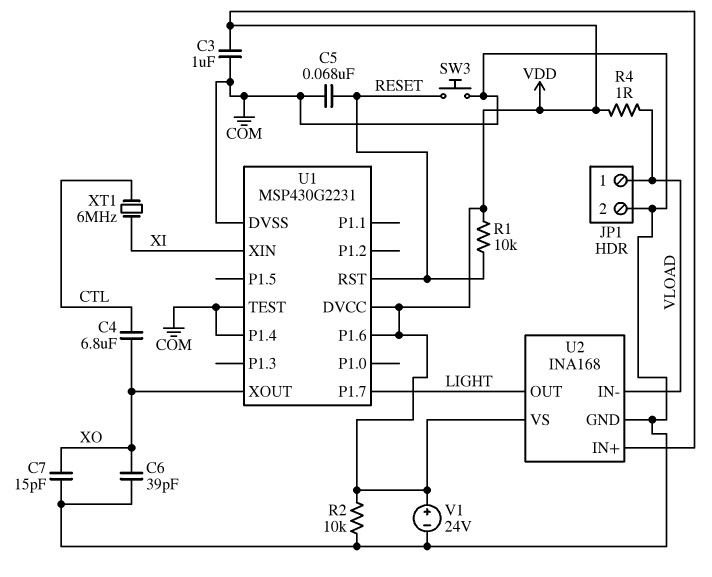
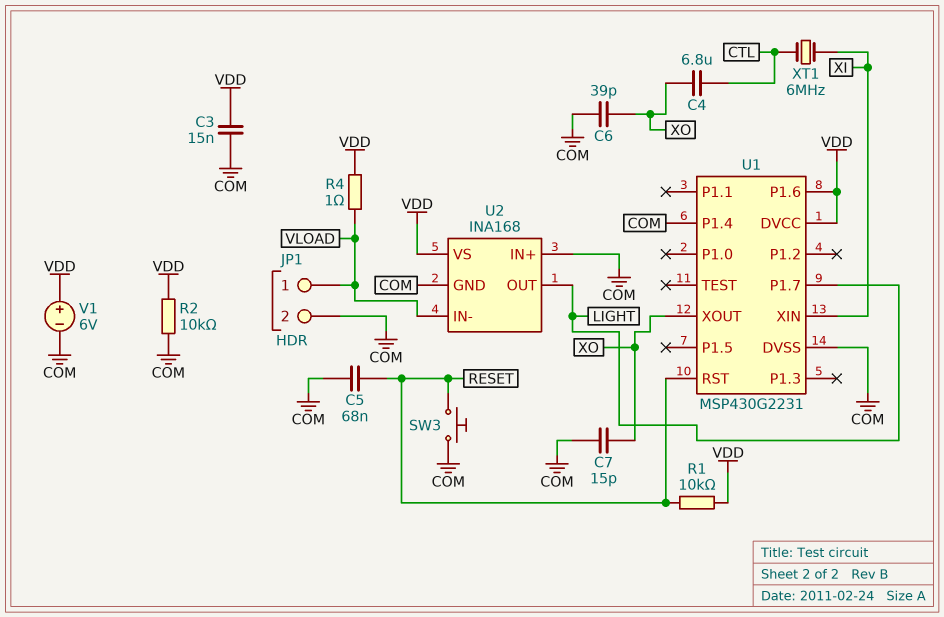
C3: 1uF (COM, VDD) -> 15nF (COM, VDD)
U1 pin TEST: COM -> none
U2 pin IN+: VDD -> COM
V1: 24V (plus VDD, minus COM) -> 6V (plus VDD, minus COM)

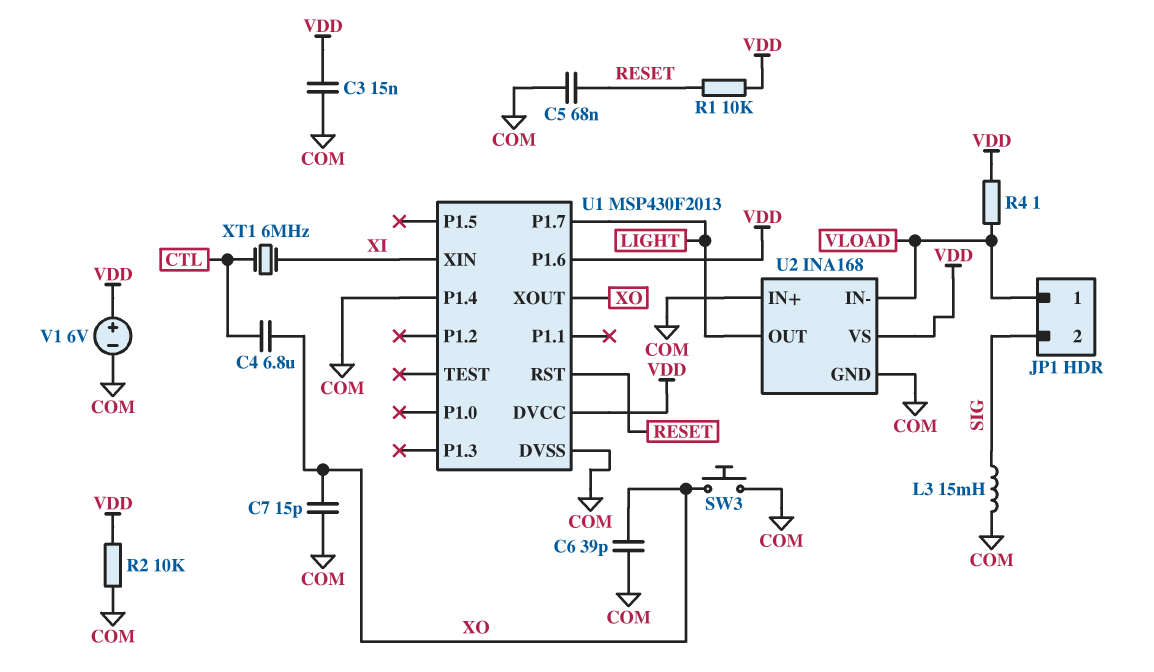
JP1 pin 2: COM -> SIG
L3: none -> 15mH (COM, SIG)
SW3: button (COM, RESET) -> button (COM, XO)
U1: MSP430G2231 -> MSP430F2013

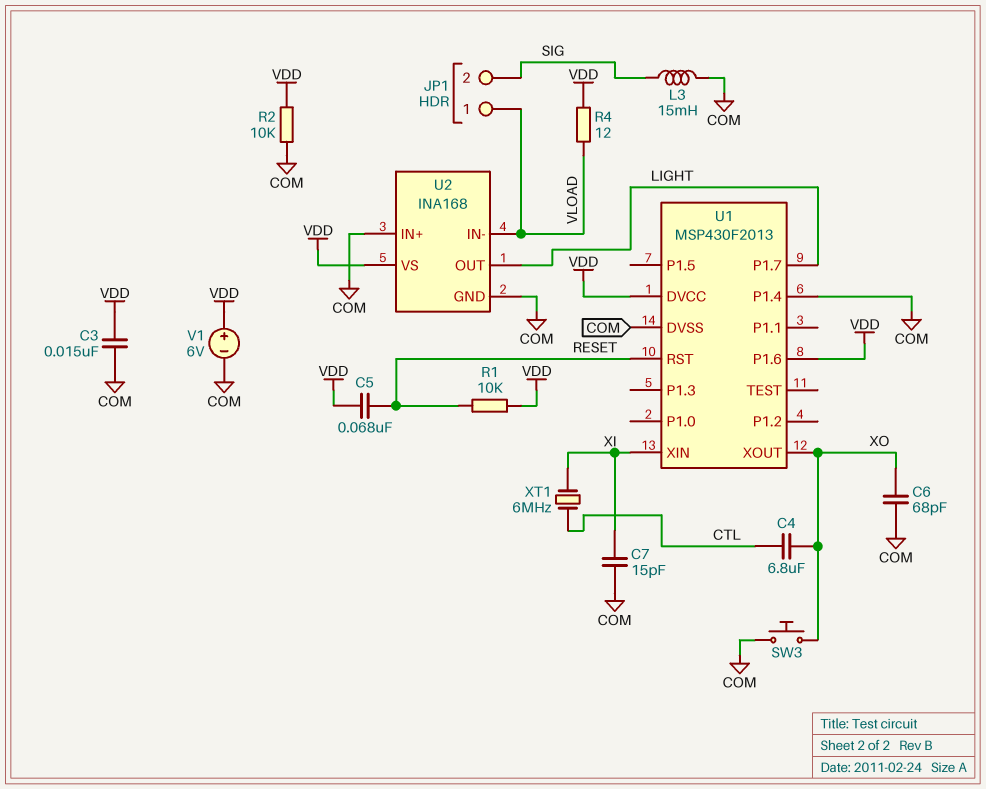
C5: 68nF (COM, RESET) -> 68nF (RESET, VDD)
C6: 39pF (COM, XO) -> 68pF (COM, XO)
C7: 15pF (COM, XO) -> 15pF (COM, XI)
R4: 1 (VDD, VLOAD) -> 12 (VDD, VLOAD)

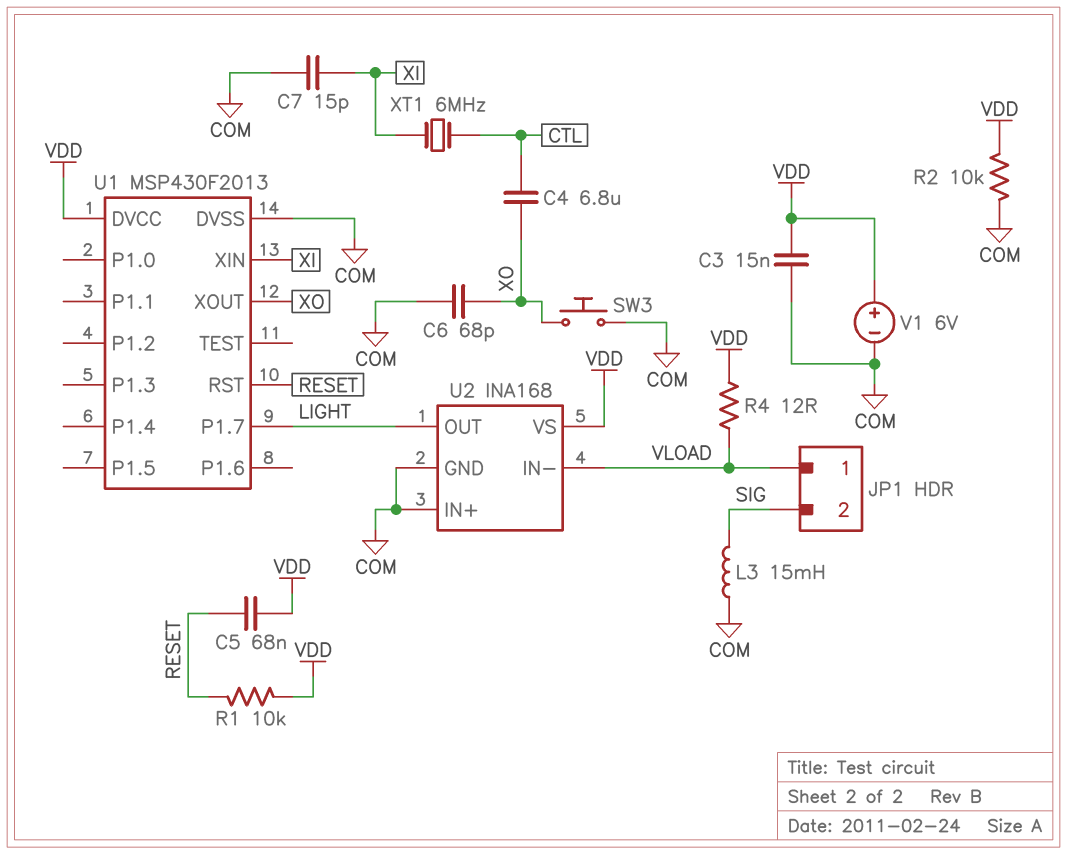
U1 pin P1.4: COM -> none
U1 pin P1.6: VDD -> none

